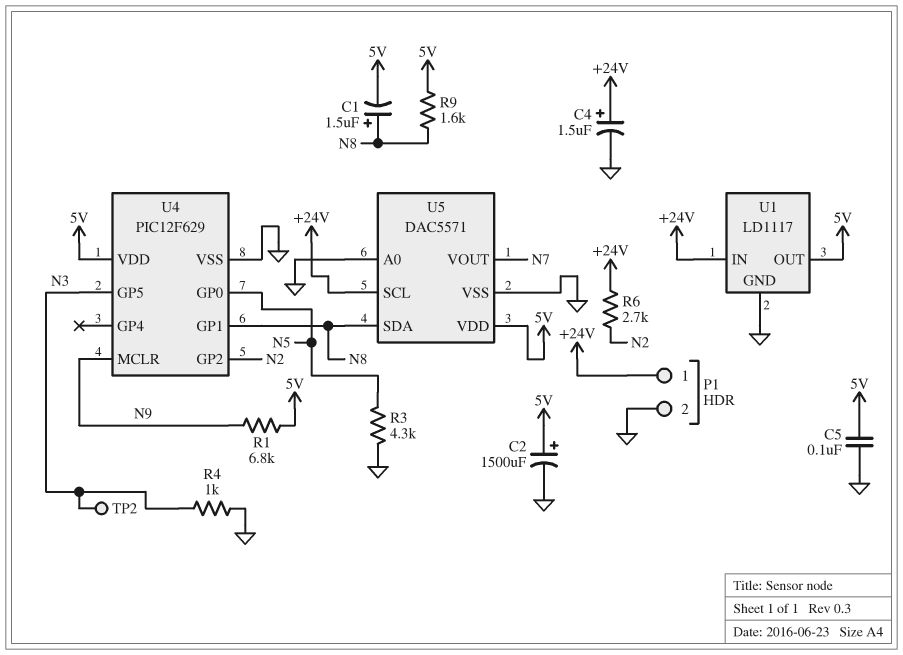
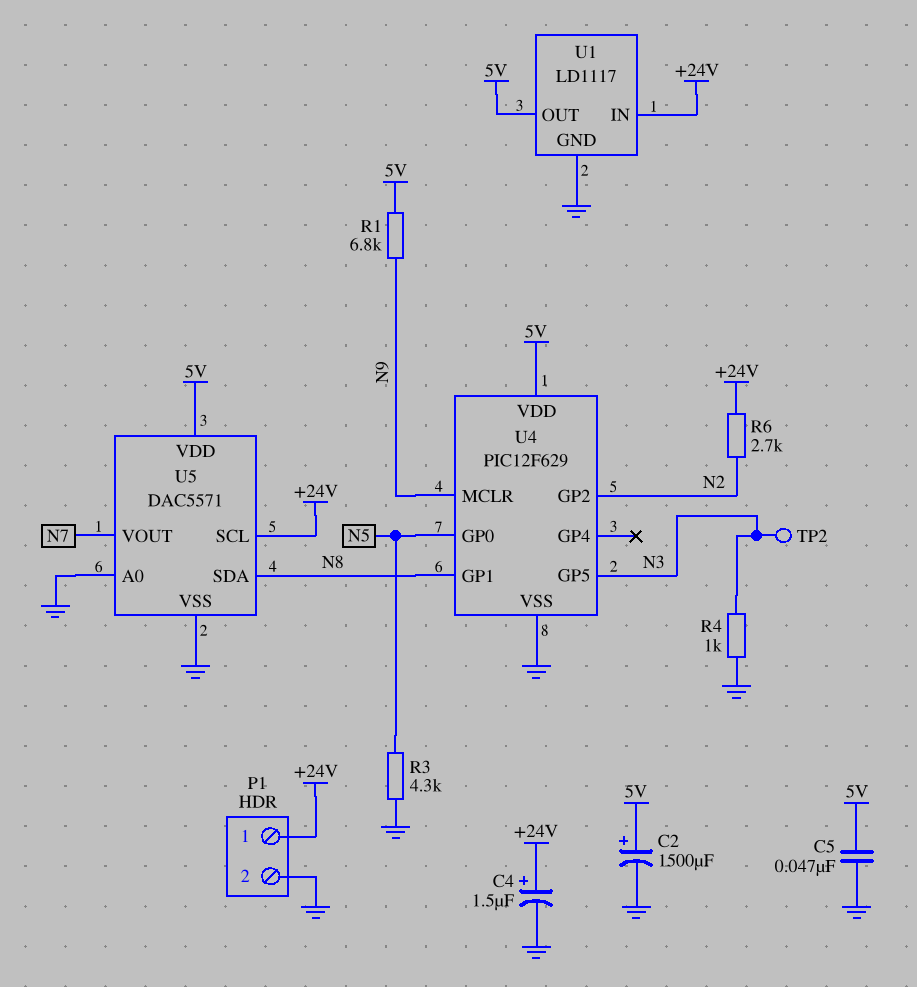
C1: 1.5uF (plus N8, minus 5V) -> none
C5: 100nF (5V, GND) -> 47nF (5V, GND)
R9: 1.6k (5V, N8) -> none

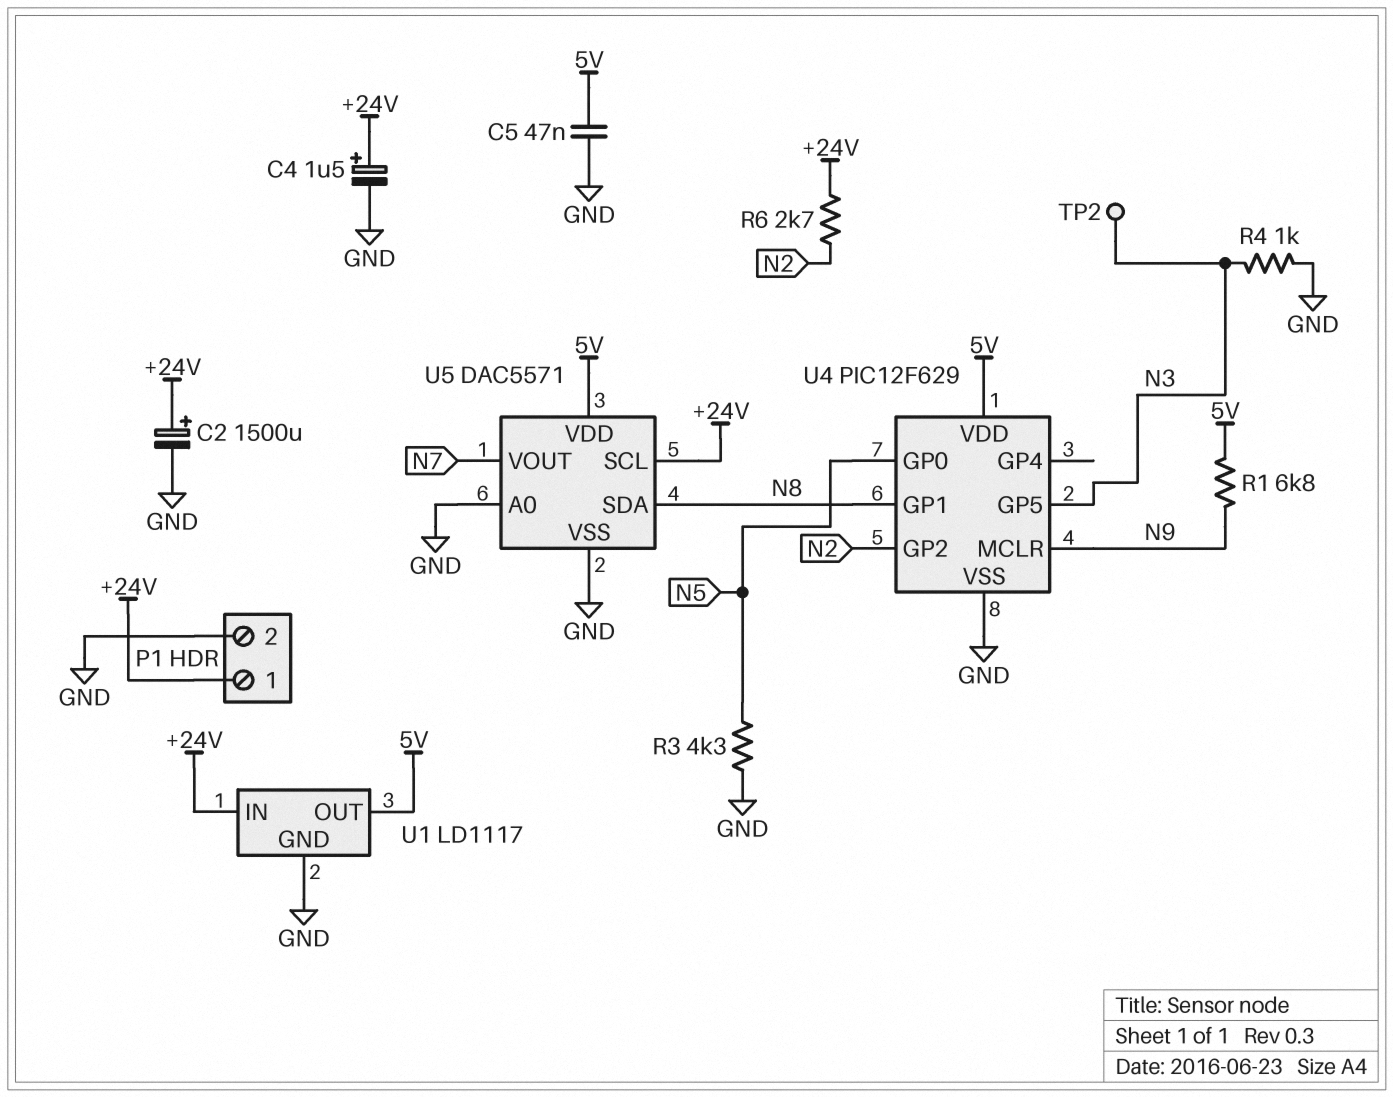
C2: 1500uF (plus 5V, minus GND) -> 1500uF (plus +24V, minus GND)

